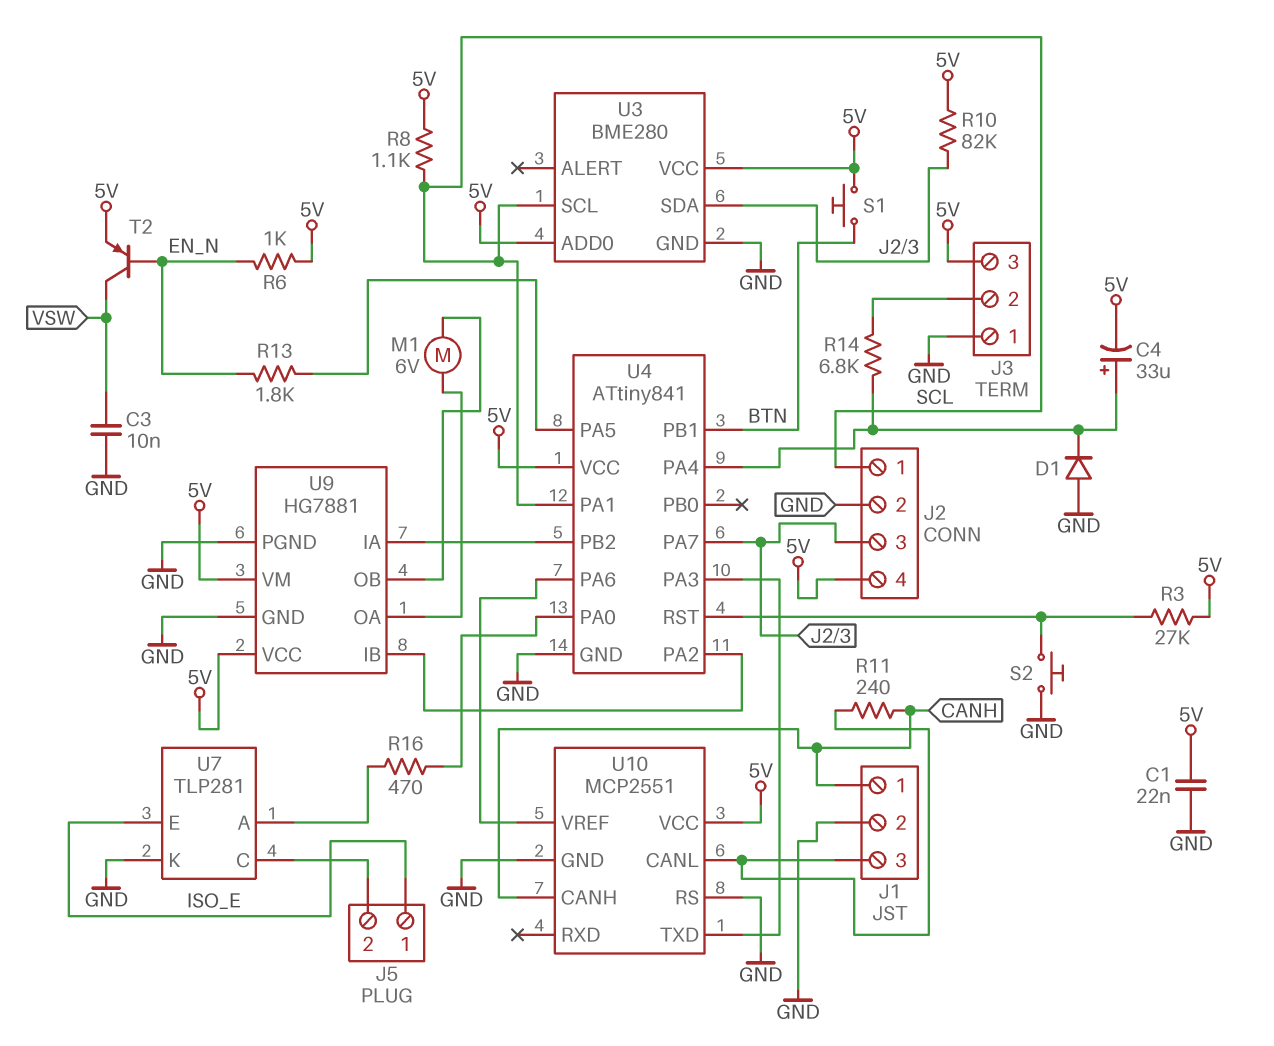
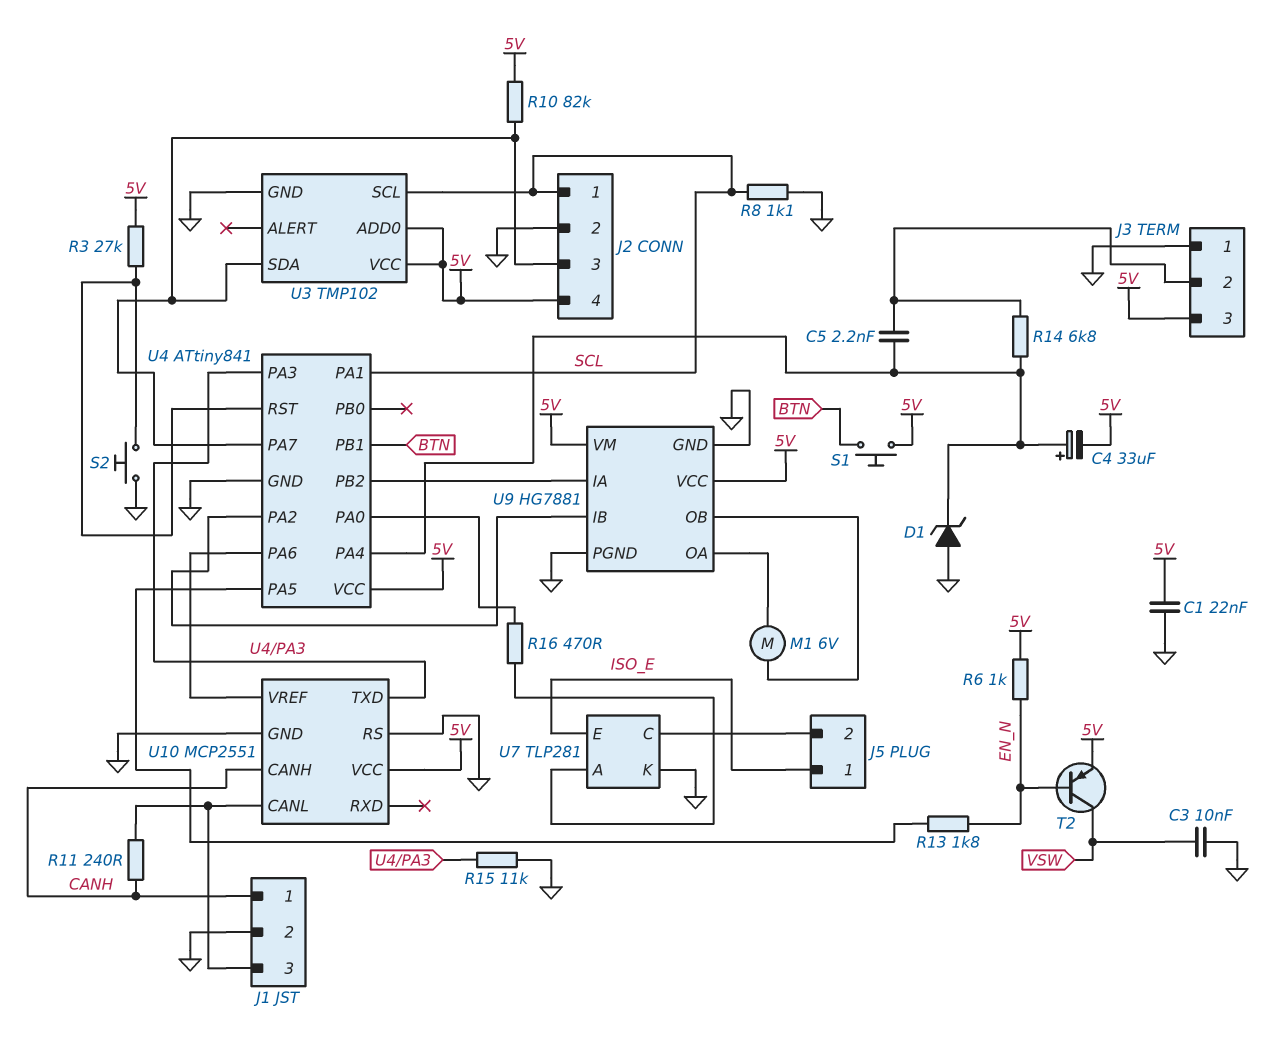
C5: none -> 2.2nF (J3/2, U4/PA4)
D1: diode (A GND, K U4/PA4) -> zener (A GND, K U4/PA4)
R8: 1.1k (5V, SCL) -> 1.1k (GND, SCL)
R15: none -> 11k (GND, U4/PA3)
U3: BME280 -> TMP102

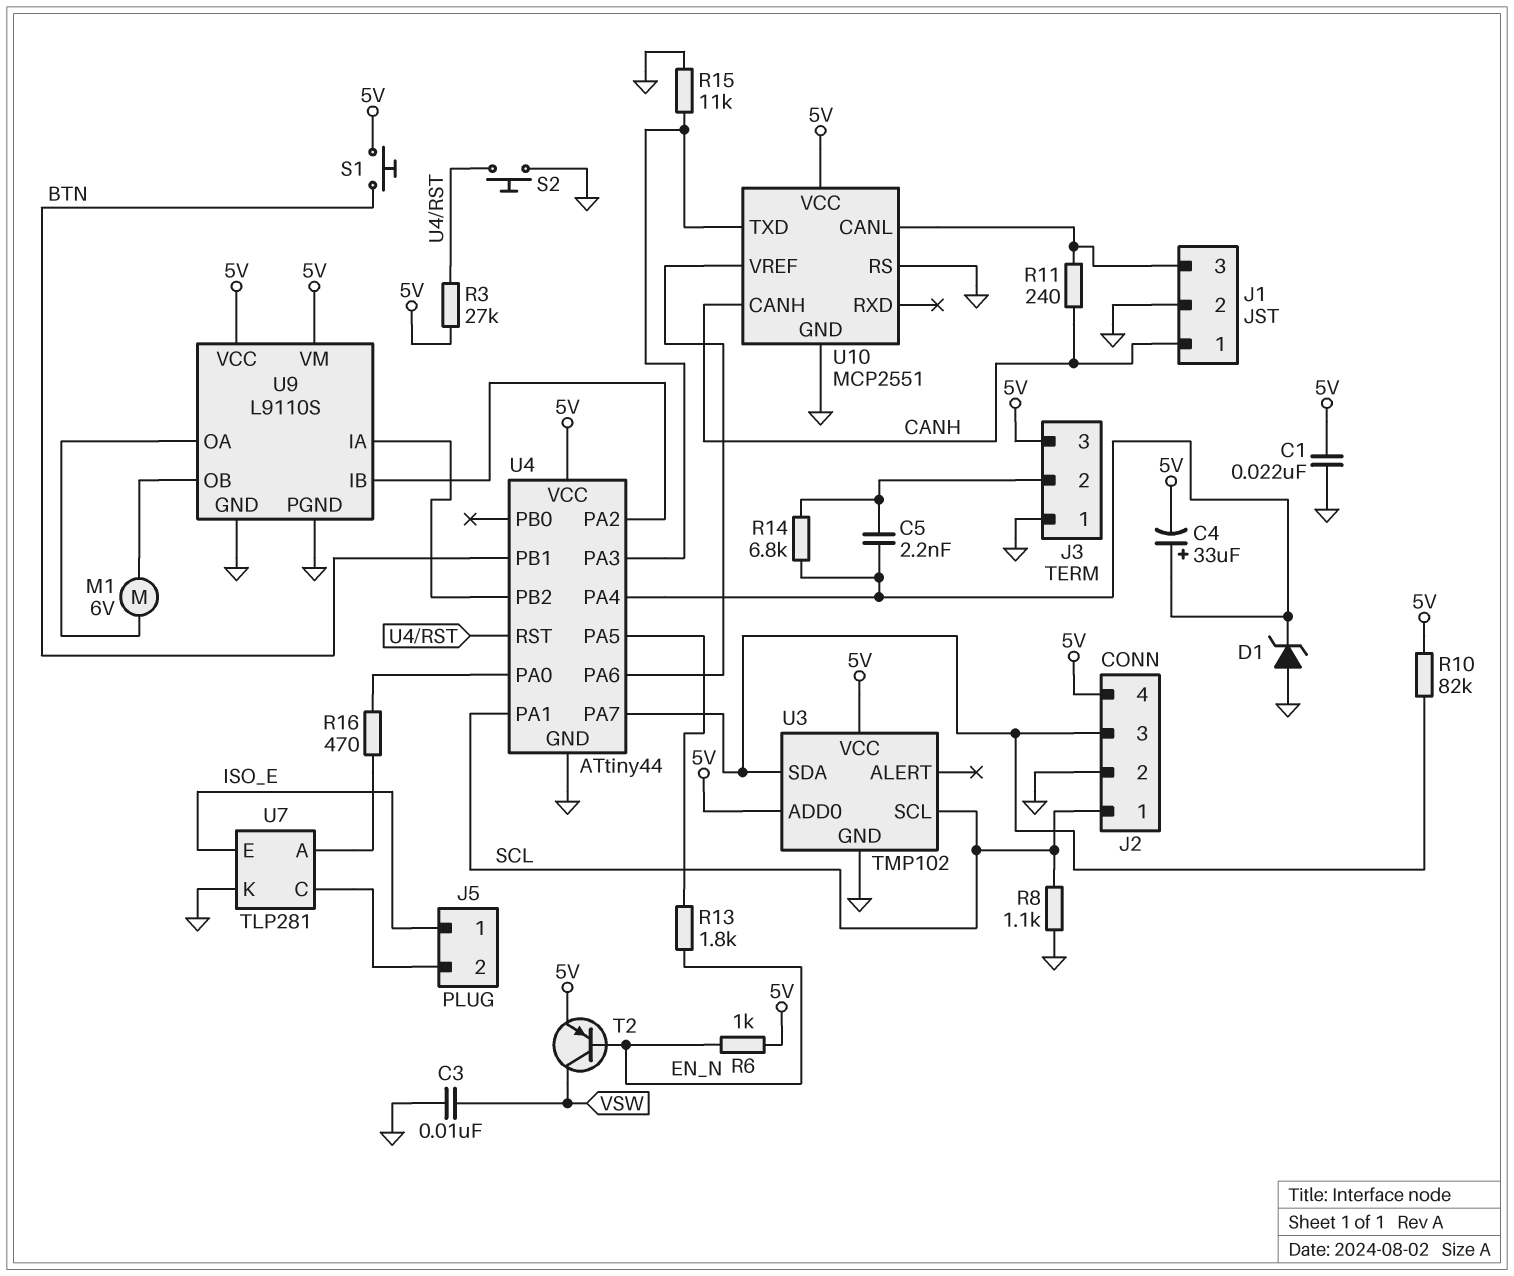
U4: ATtiny841 -> ATtiny44
U9: HG7881 -> L9110S

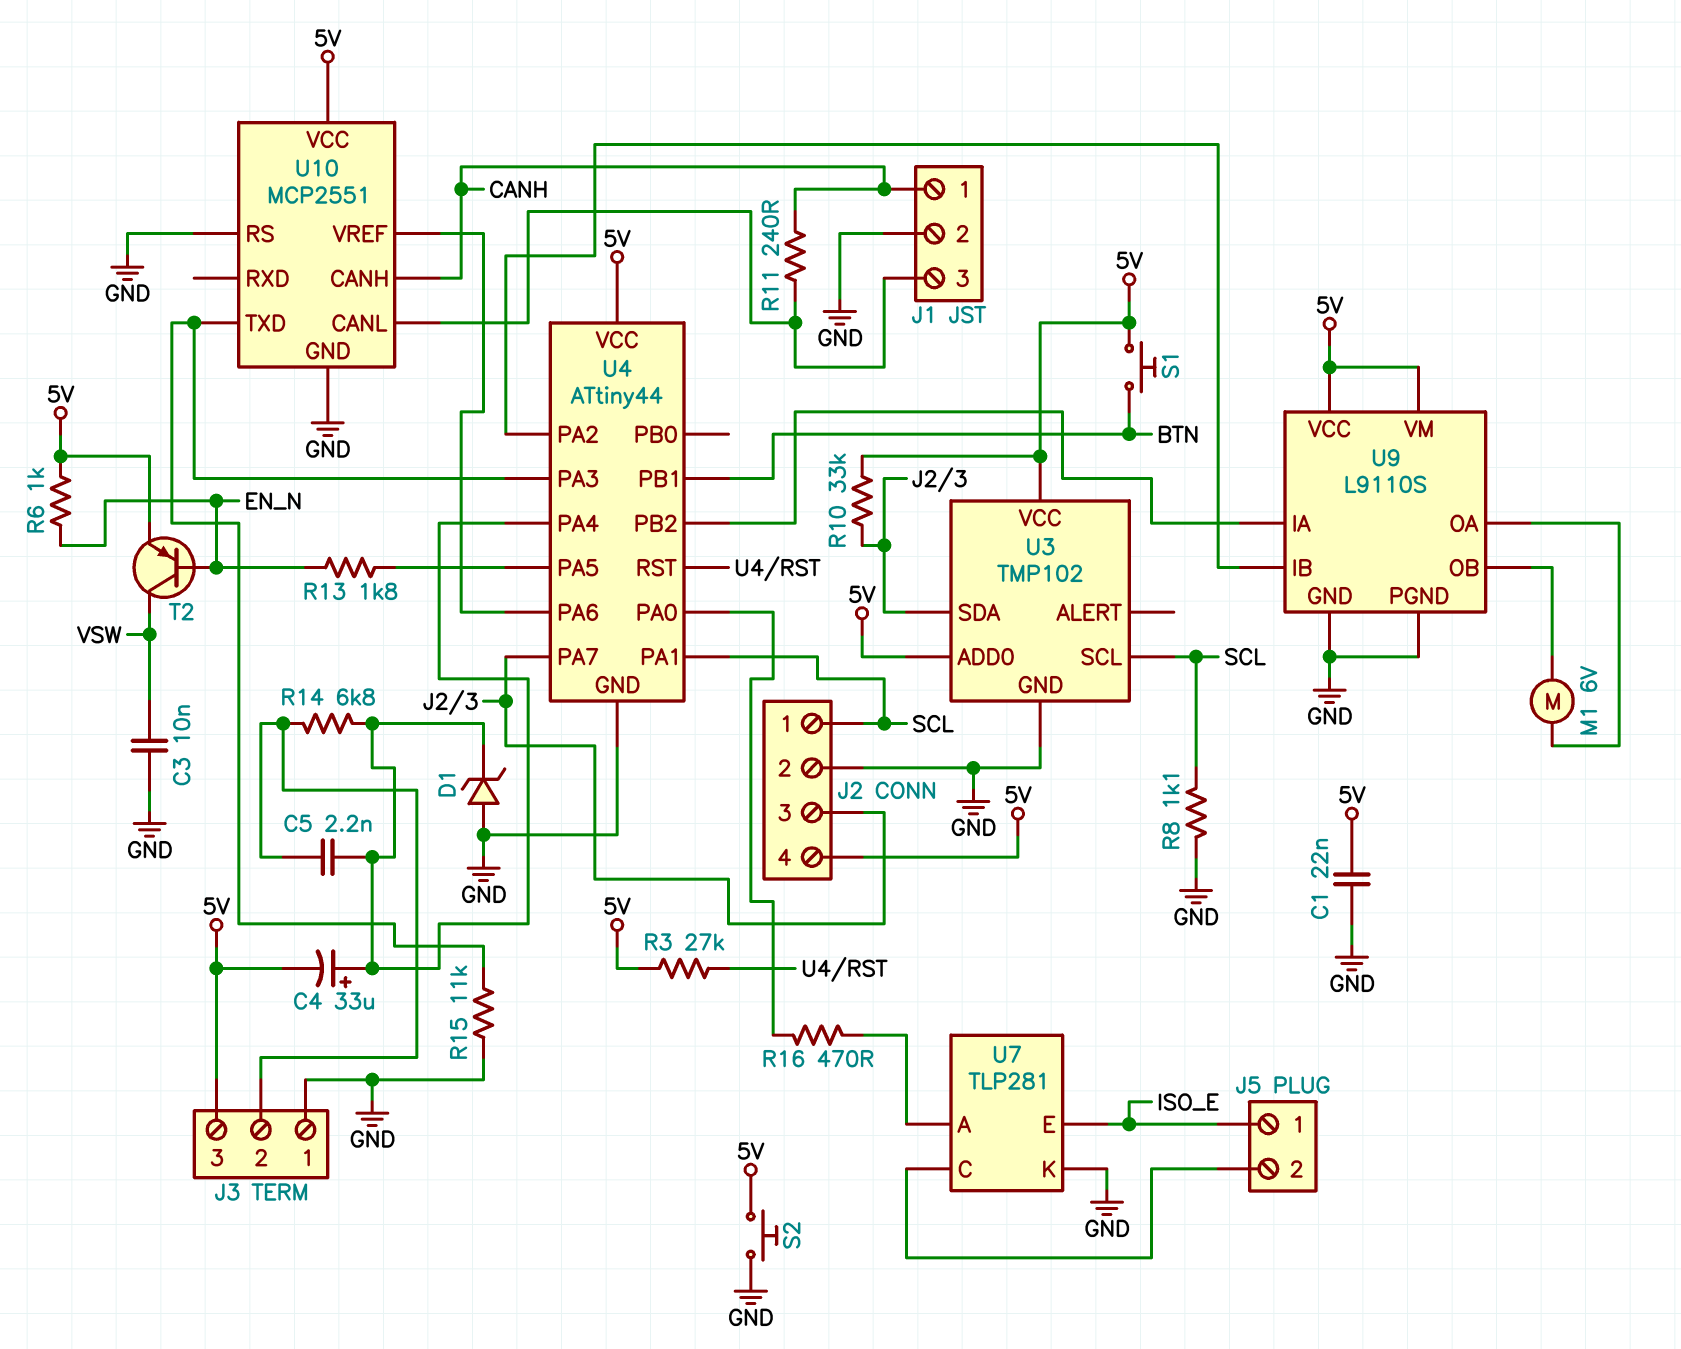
R10: 82k (5V, J2/3) -> 33k (5V, J2/3)
S2: button (GND, U4/RST) -> button (5V, GND)

